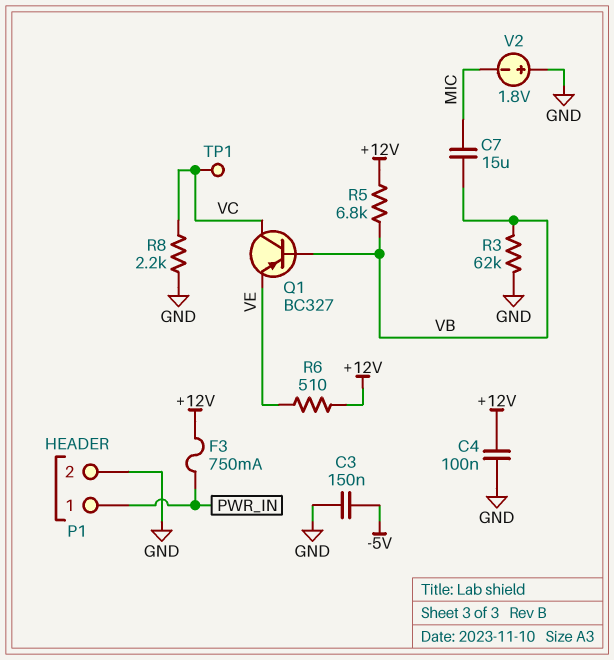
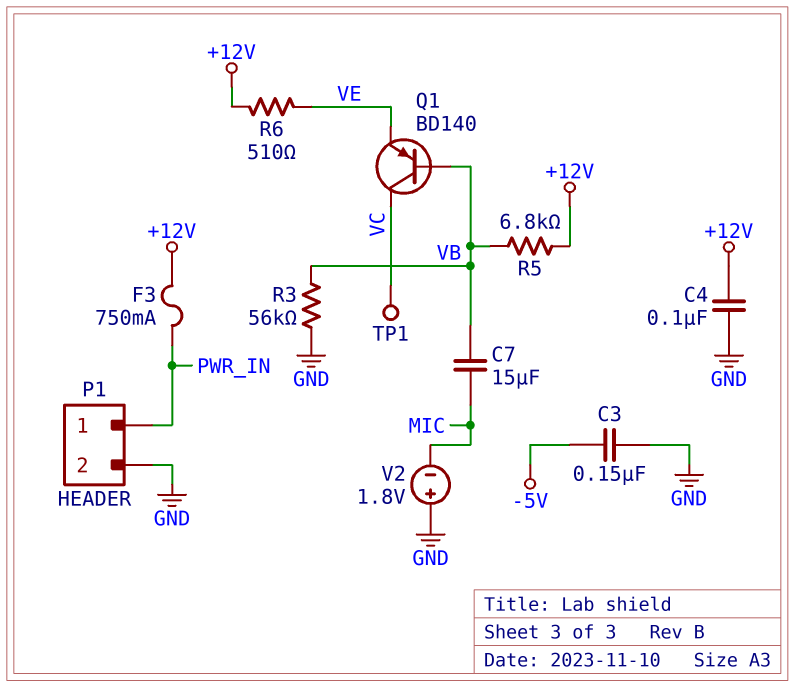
Q1: PNP BC327 (B VB, C VC, E VE) -> PNP BD140 (B VB, C VC, E VE)
R3: 62k (GND, VB) -> 56k (GND, VB)
R8: 2.2k (GND, VC) -> none

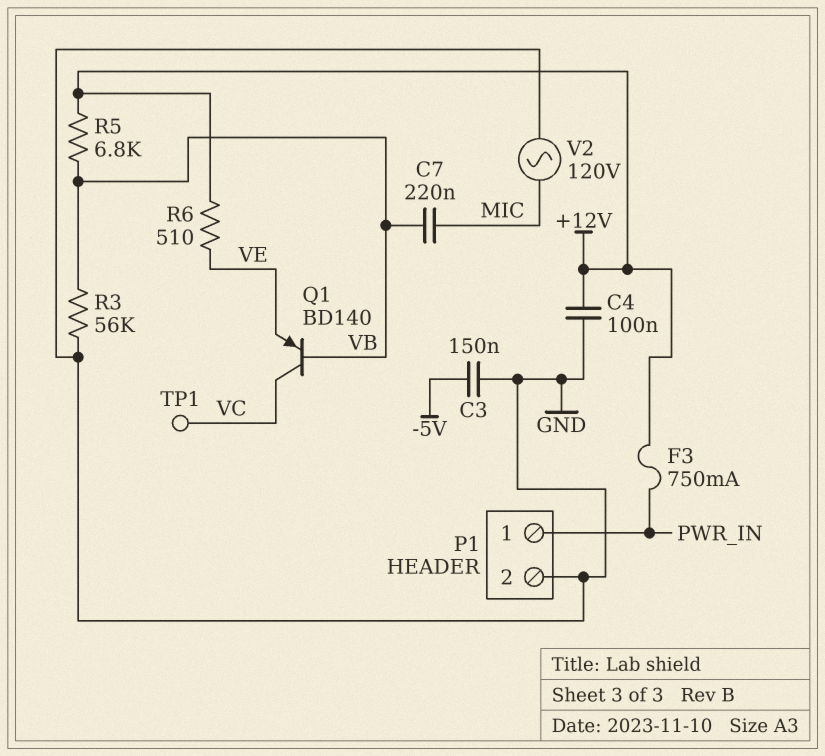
C7: 15uF (MIC, VB) -> 220nF (MIC, VB)
V2: 1.8V (plus GND, minus MIC) -> AC 120V (GND, MIC)

